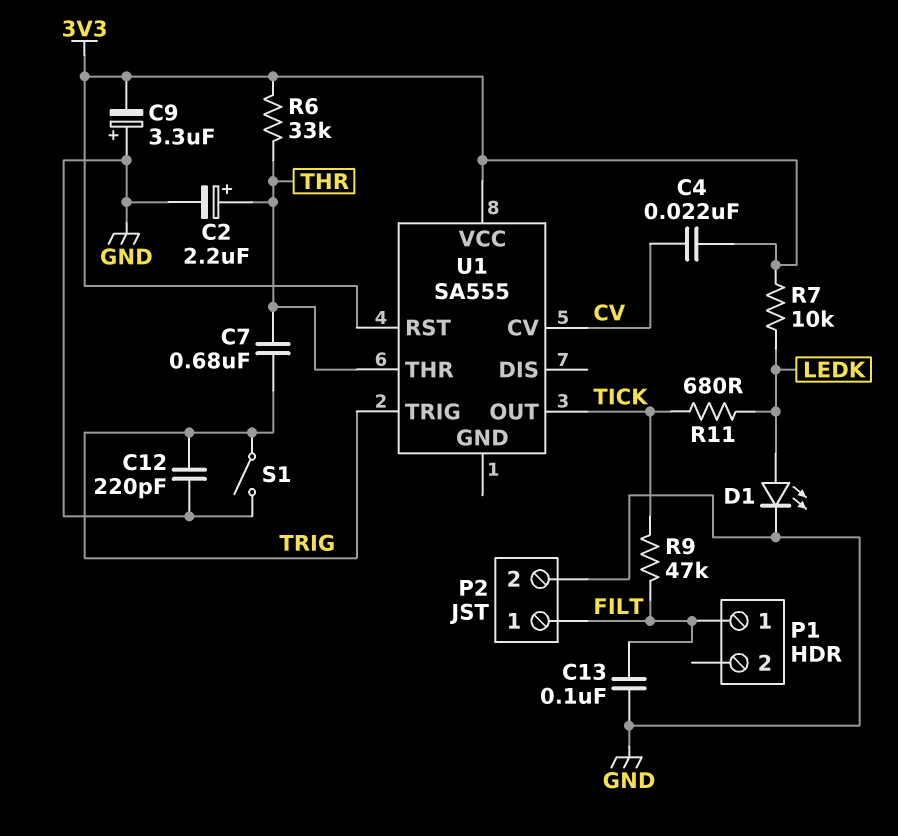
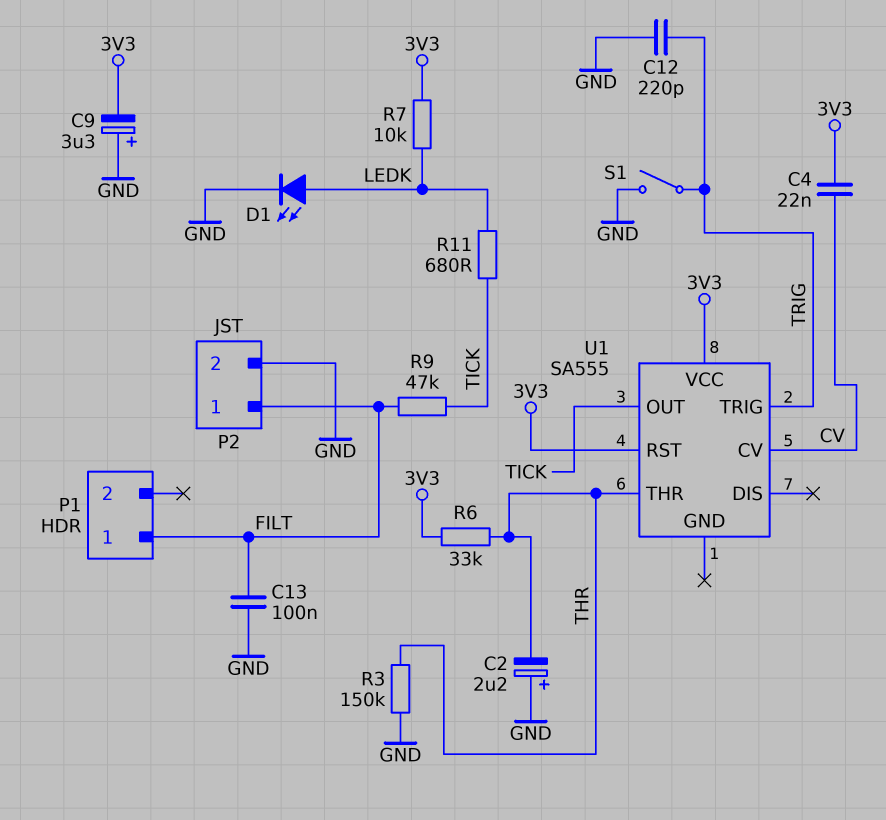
C2: 2.2uF (plus THR, minus GND) -> 2.2uF (plus GND, minus THR)
C7: 680nF (THR, TRIG) -> none
R3: none -> 150k (GND, THR)

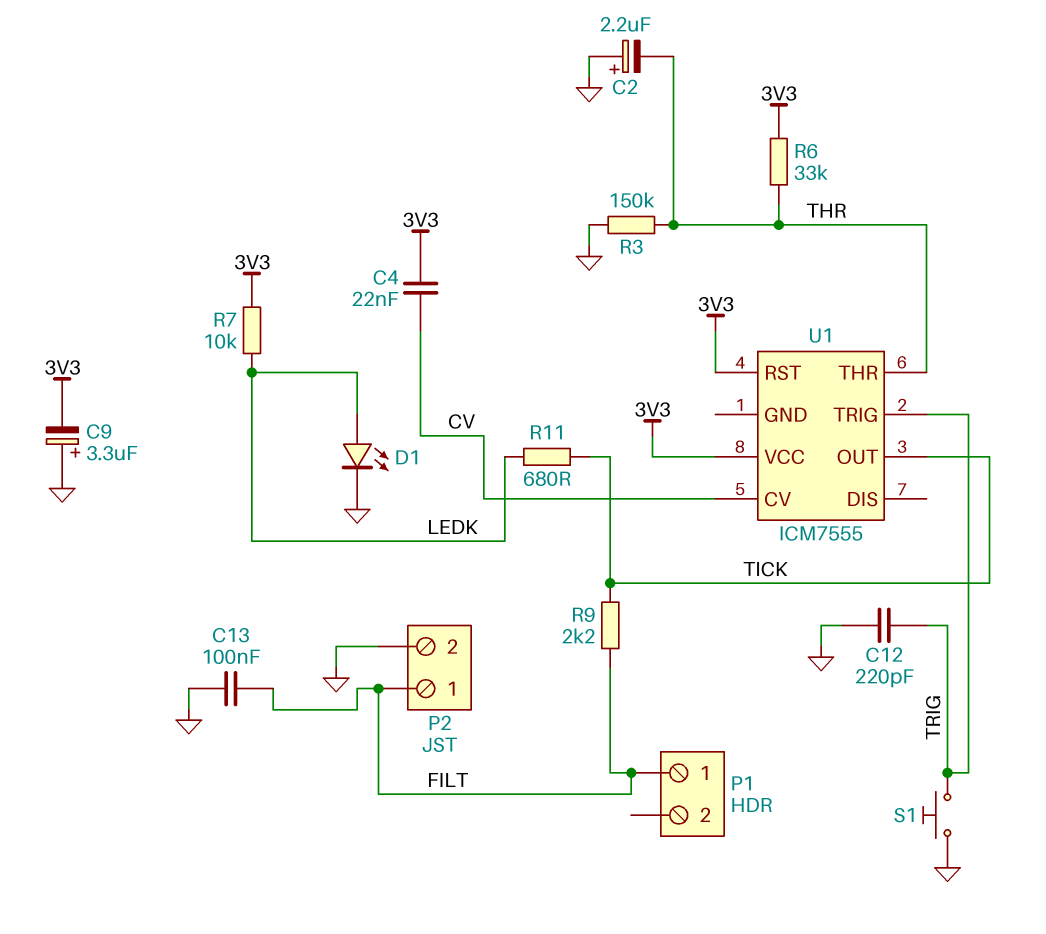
R9: 47k (FILT, TICK) -> 2.2k (FILT, TICK)
S1: switch (GND, TRIG) -> button (GND, TRIG)
U1: SA555 -> ICM7555

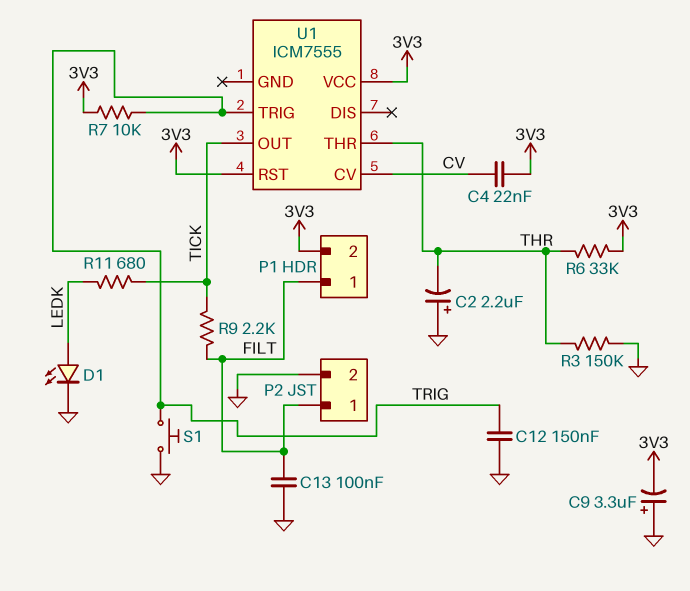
C12: 220pF (GND, TRIG) -> 150nF (GND, TRIG)
P1 pin 2: none -> 3V3
R7: 10k (3V3, LEDK) -> 10k (3V3, TRIG)

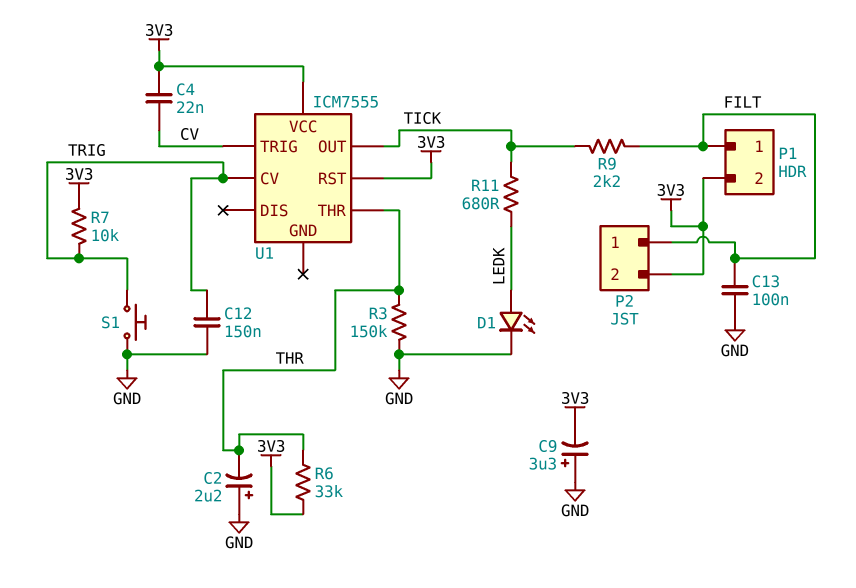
P2 pin 2: GND -> 3V3
U1 pin CV: CV -> TRIG
U1 pin TRIG: TRIG -> CV

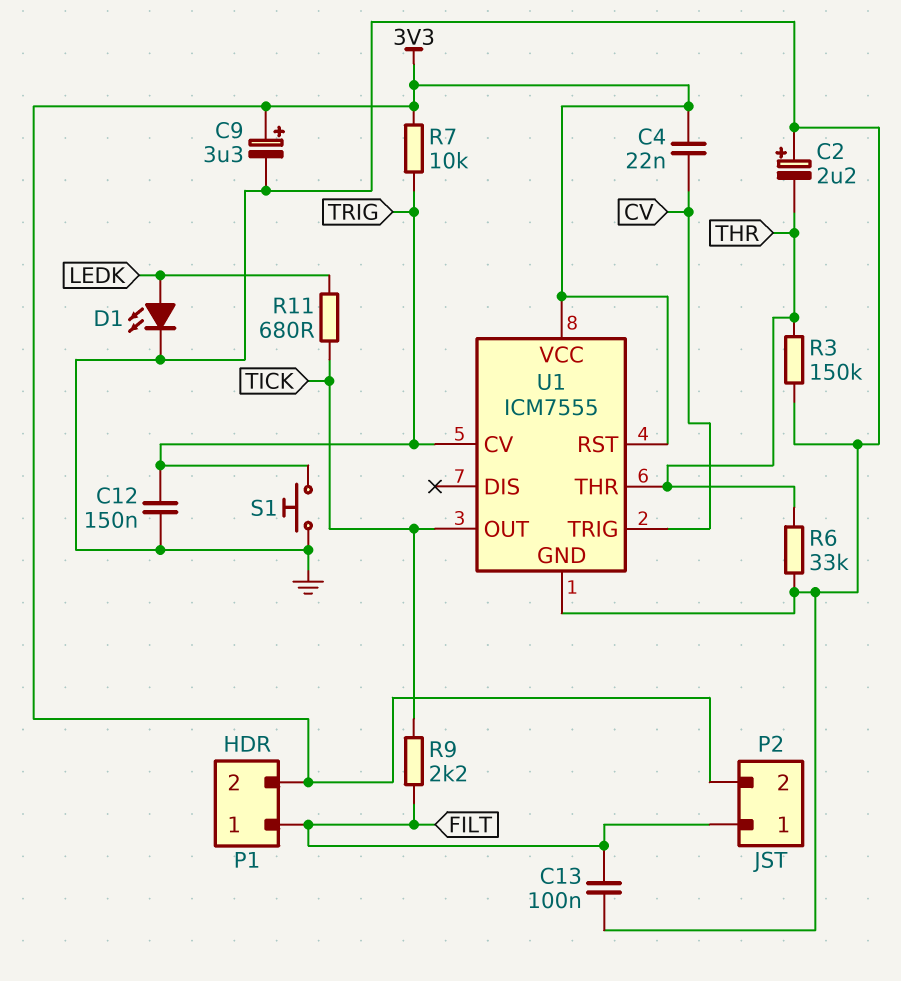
C9: 3.3uF (plus GND, minus 3V3) -> 3.3uF (plus 3V3, minus GND)
R6: 33k (3V3, THR) -> 33k (GND, THR)
U1 pin GND: none -> GND

